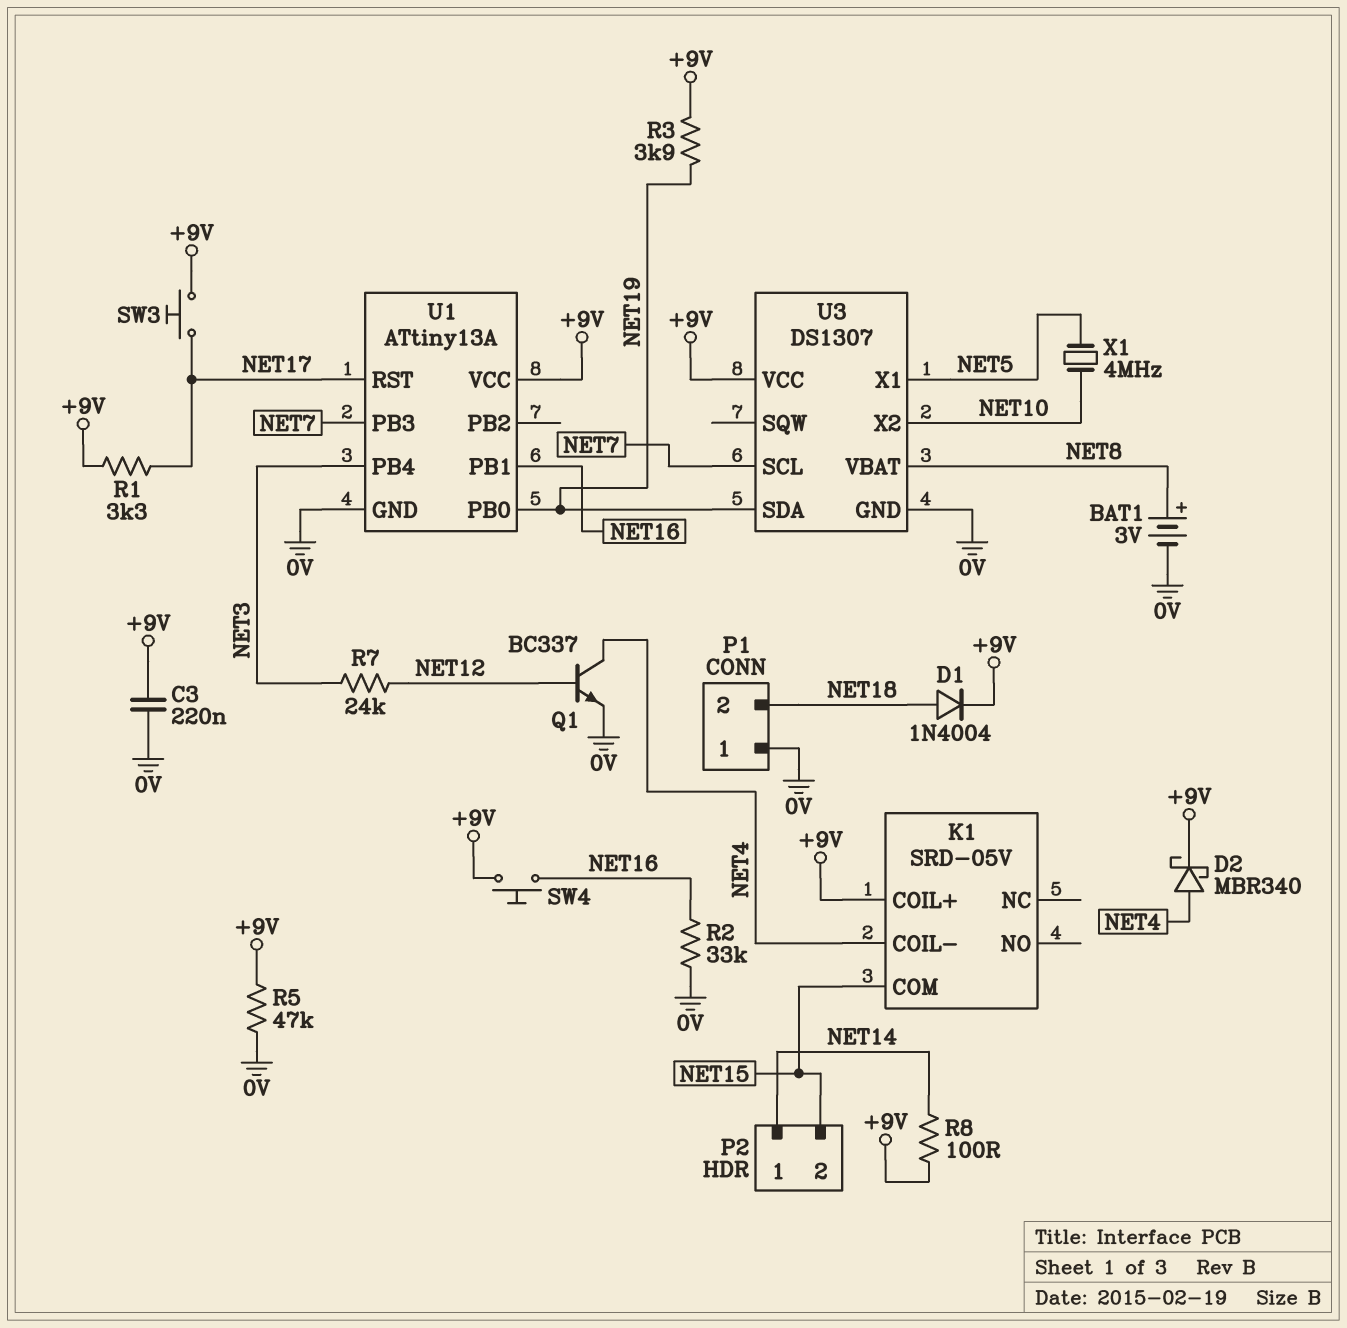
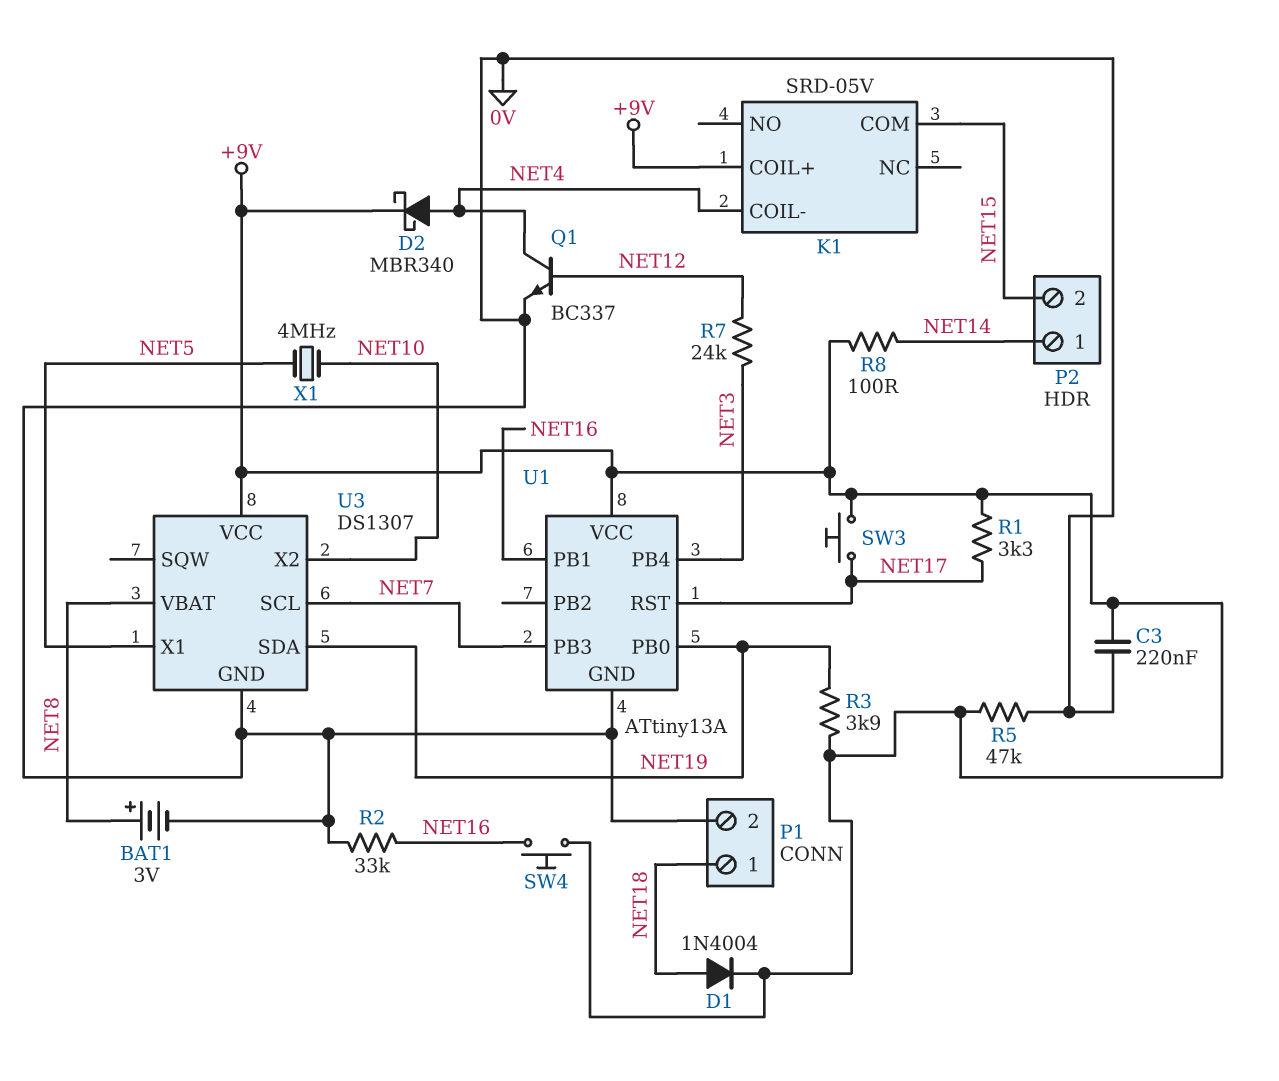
P1 pin 1: 0V -> NET18
P1 pin 2: NET18 -> 0V

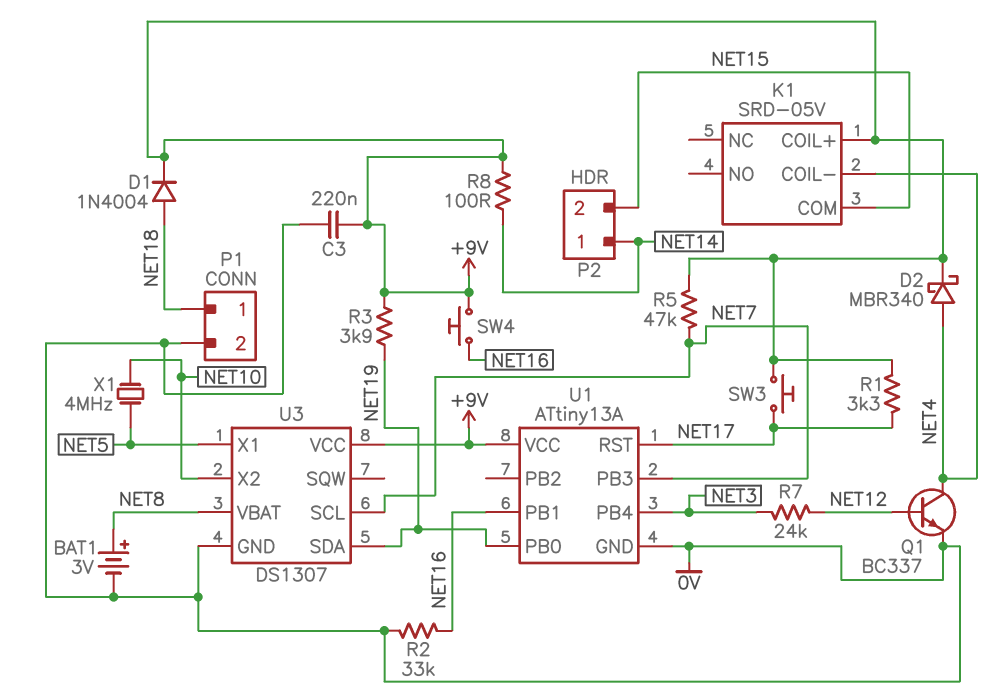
R5: 47k (+9V, 0V) -> 47k (+9V, NET7)

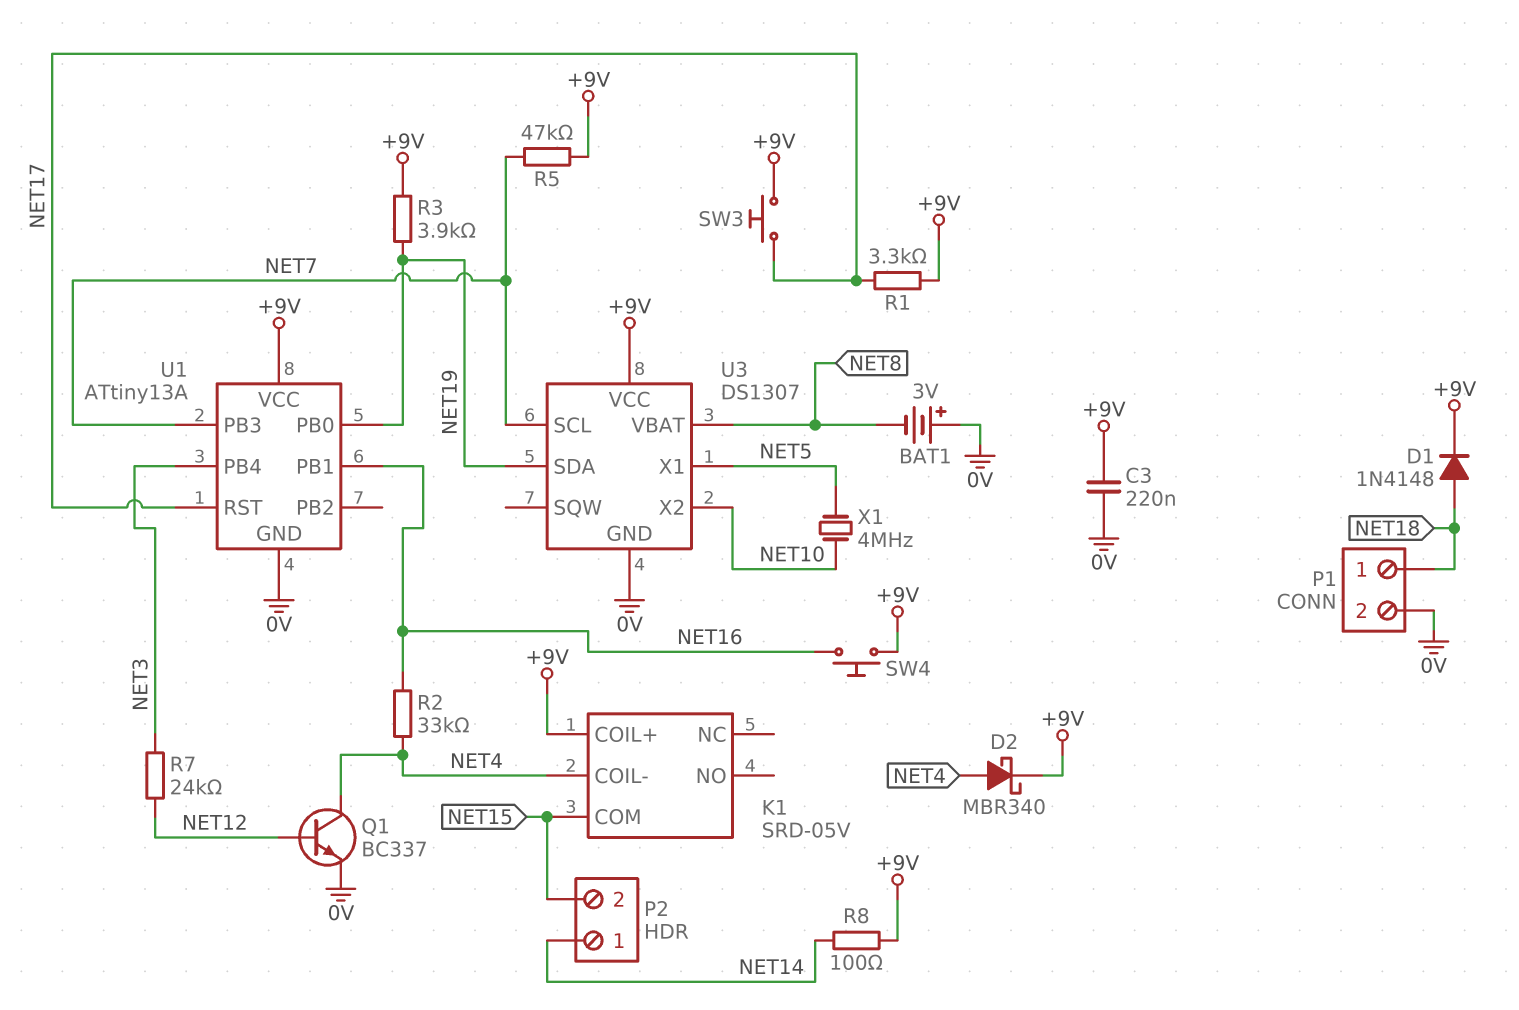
BAT1: 3V (plus NET8, minus 0V) -> 3V (plus 0V, minus NET8)
D1: diode 1N4004 (A NET18, K +9V) -> diode 1N4148 (A NET18, K +9V)
R2: 33k (0V, NET16) -> 33k (NET4, NET16)

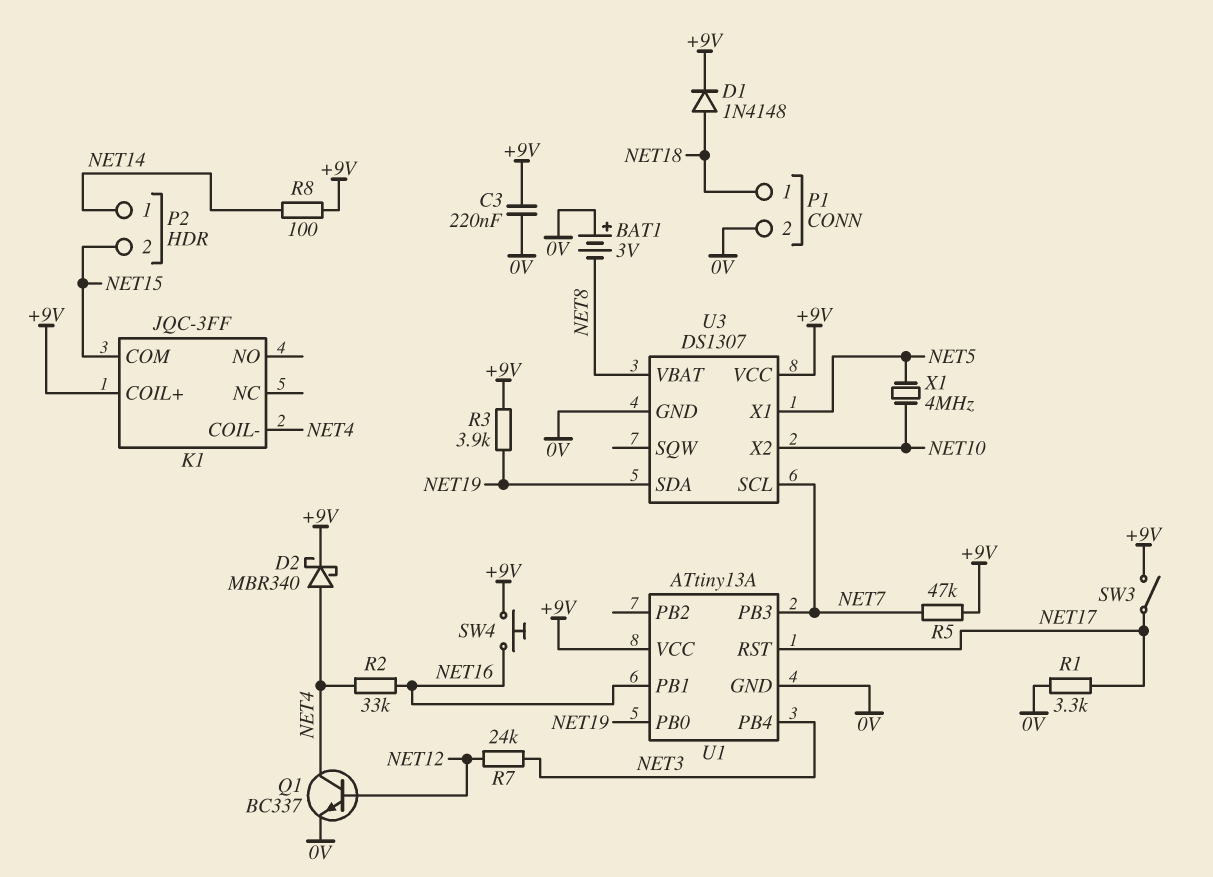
K1: SRD-05V -> JQC-3FF
R1: 3.3k (+9V, NET17) -> 3.3k (0V, NET17)
SW3: button (+9V, NET17) -> switch (+9V, NET17)

